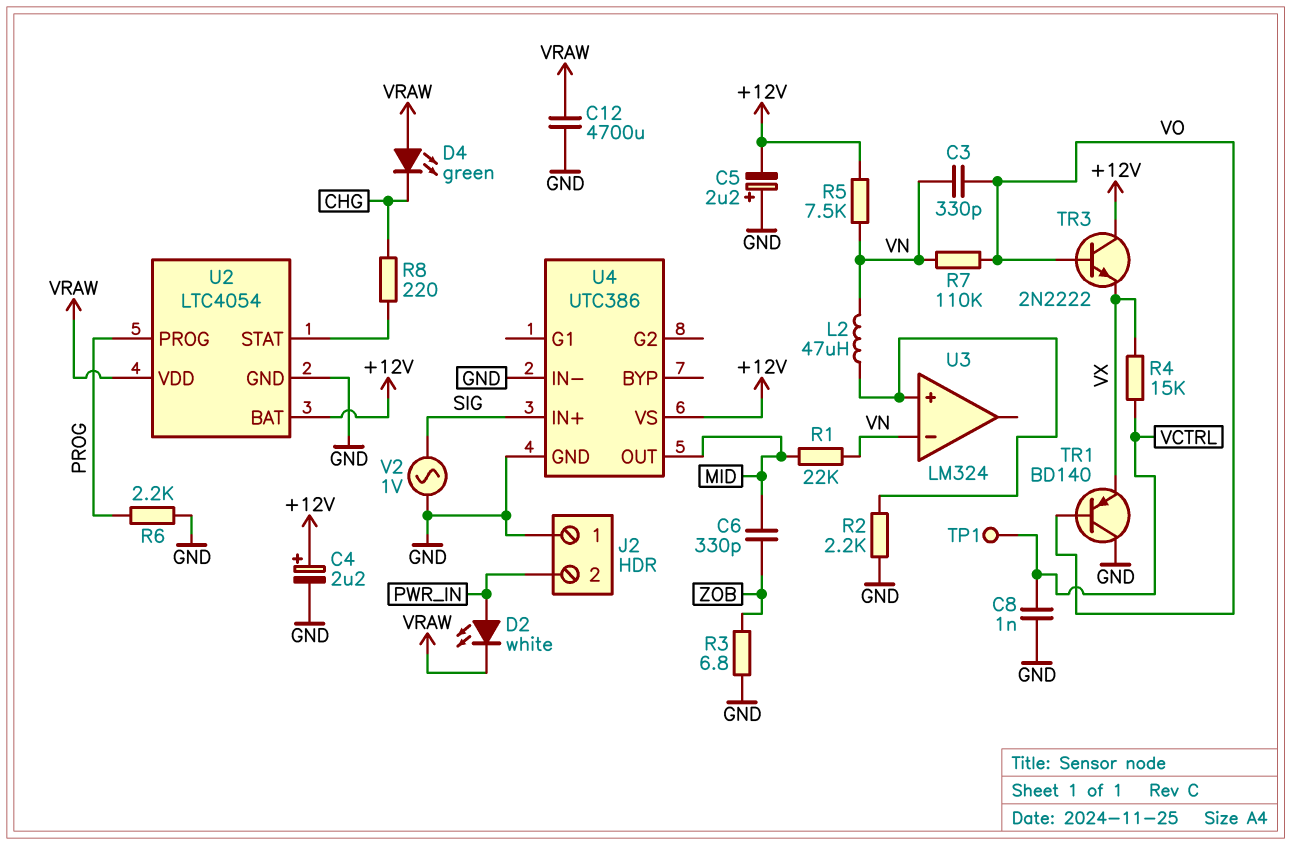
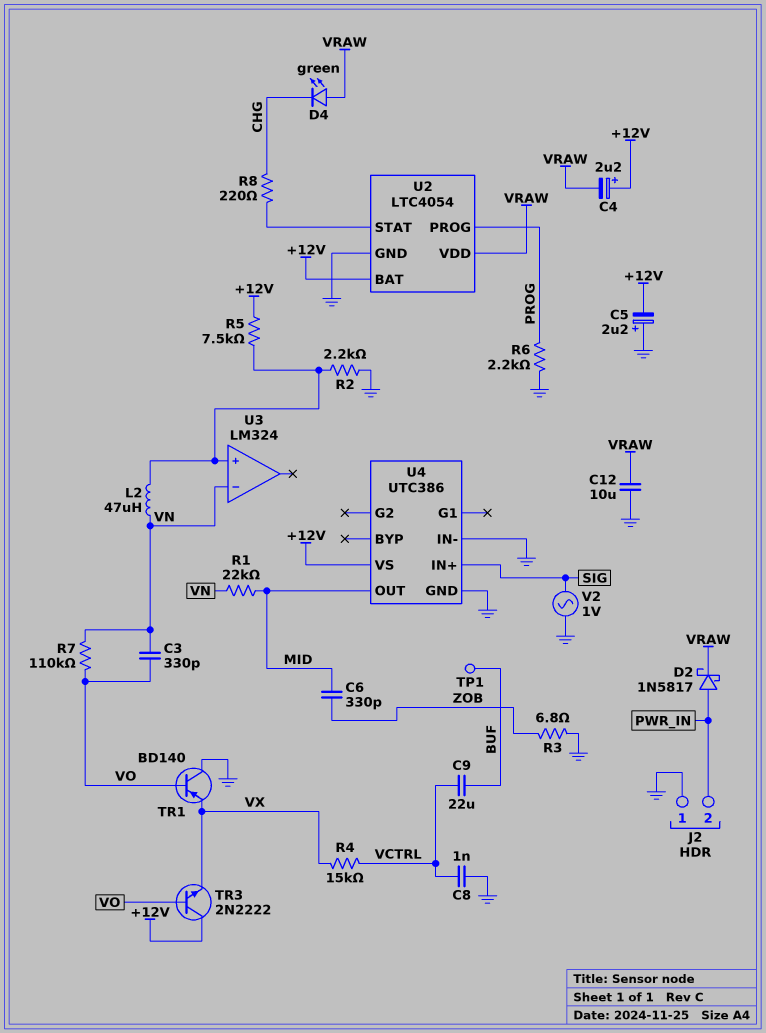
C4: 2.2uF (plus +12V, minus GND) -> 2.2uF (plus +12V, minus VRAW)
C9: none -> 22uF (BUF, VCTRL)
C12: 4700uF (GND, VRAW) -> 10uF (GND, VRAW)
D2: LED white (A PWR_IN, K VRAW) -> schottky 1N5817 (A PWR_IN, K VRAW)
R5: 7.5k (+12V, VN) -> 7.5k (+12V, U3/in+)
TP1: test point (VCTRL) -> test point (BUF)

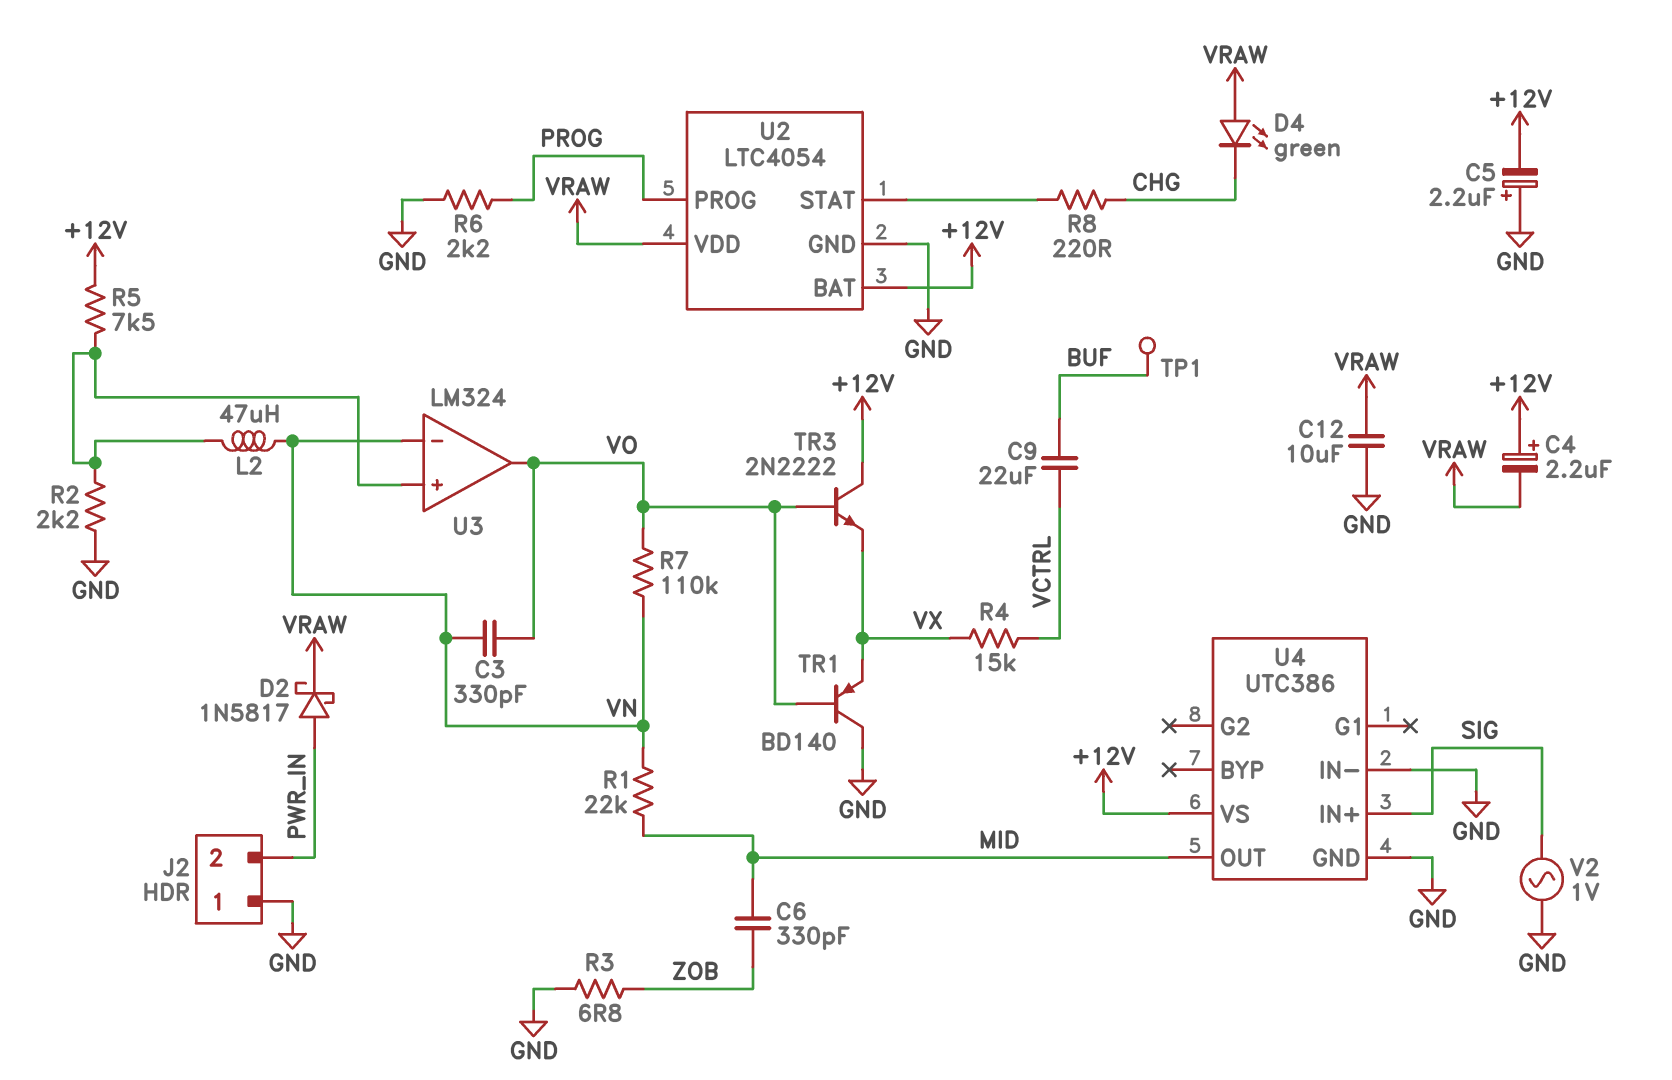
C8: 1nF (GND, VCTRL) -> none
U3 pin out: none -> VO

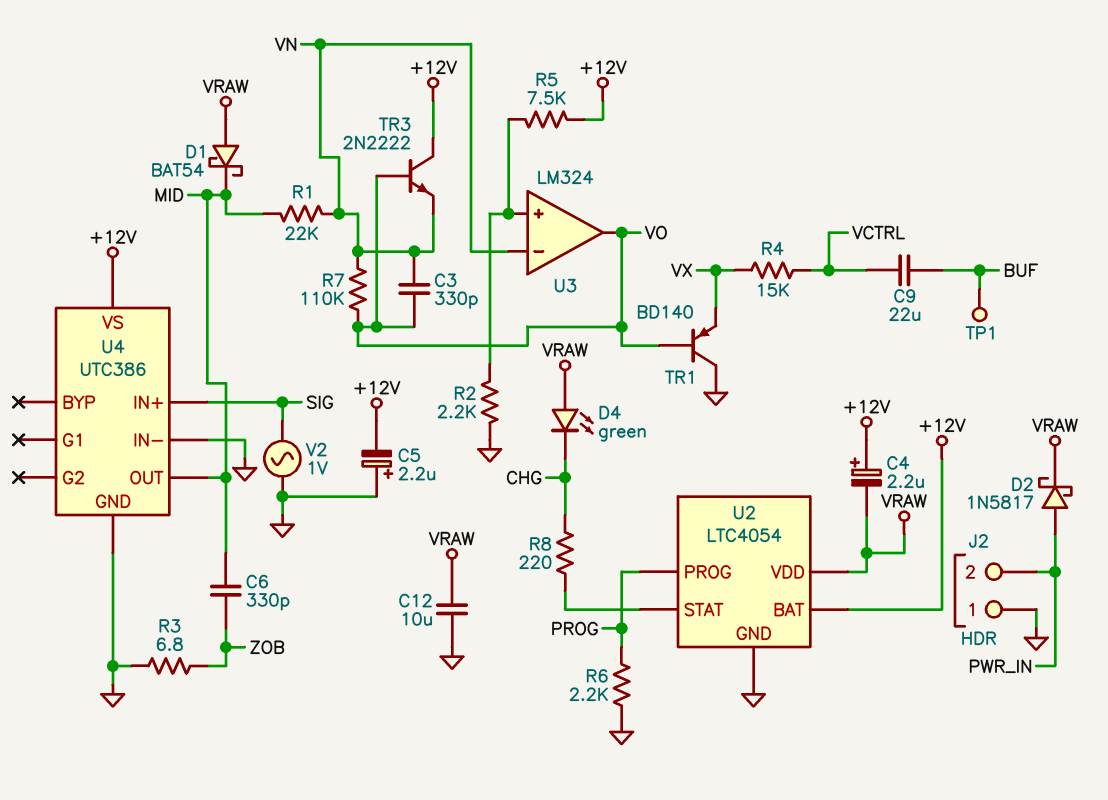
D1: none -> schottky BAT54 (A VRAW, K MID)
L2: 47uH (U3/in+, VN) -> none
TR3: NPN 2N2222 (B VO, C +12V, E VX) -> NPN 2N2222 (B VO, C +12V, E VN)

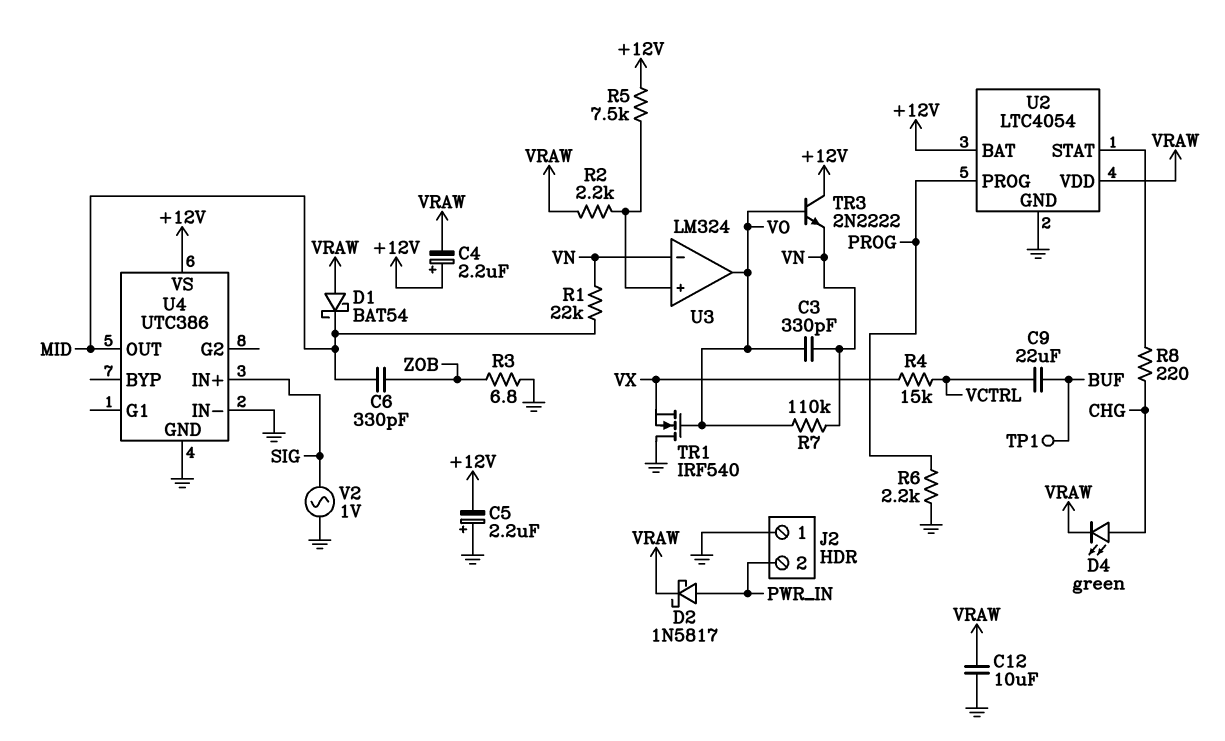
D4: LED green (A VRAW, K CHG) -> LED green (A CHG, K VRAW)
R2: 2.2k (GND, U3/in+) -> 2.2k (U3/in+, VRAW)
TR1: PNP BD140 (B VO, C GND, E VX) -> NMOS IRF540 (G VO, D GND, S VX)

